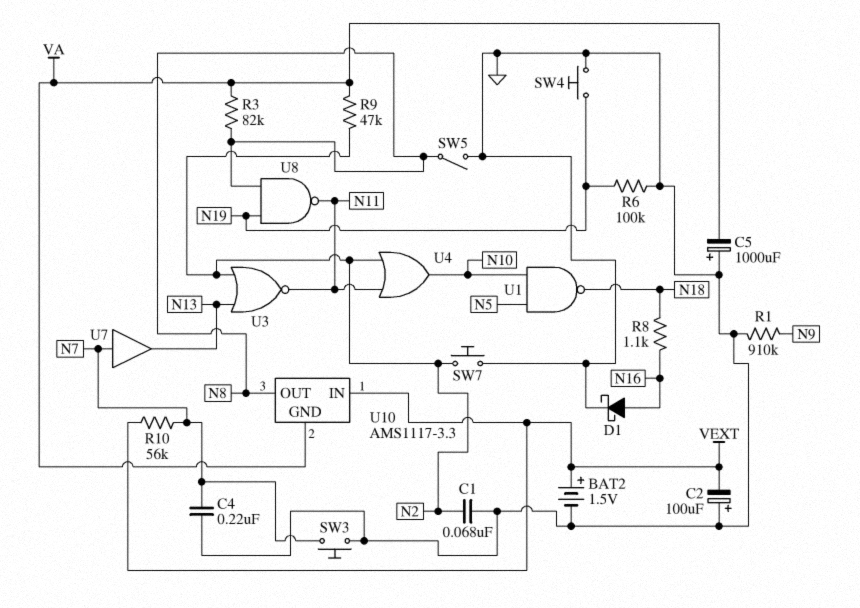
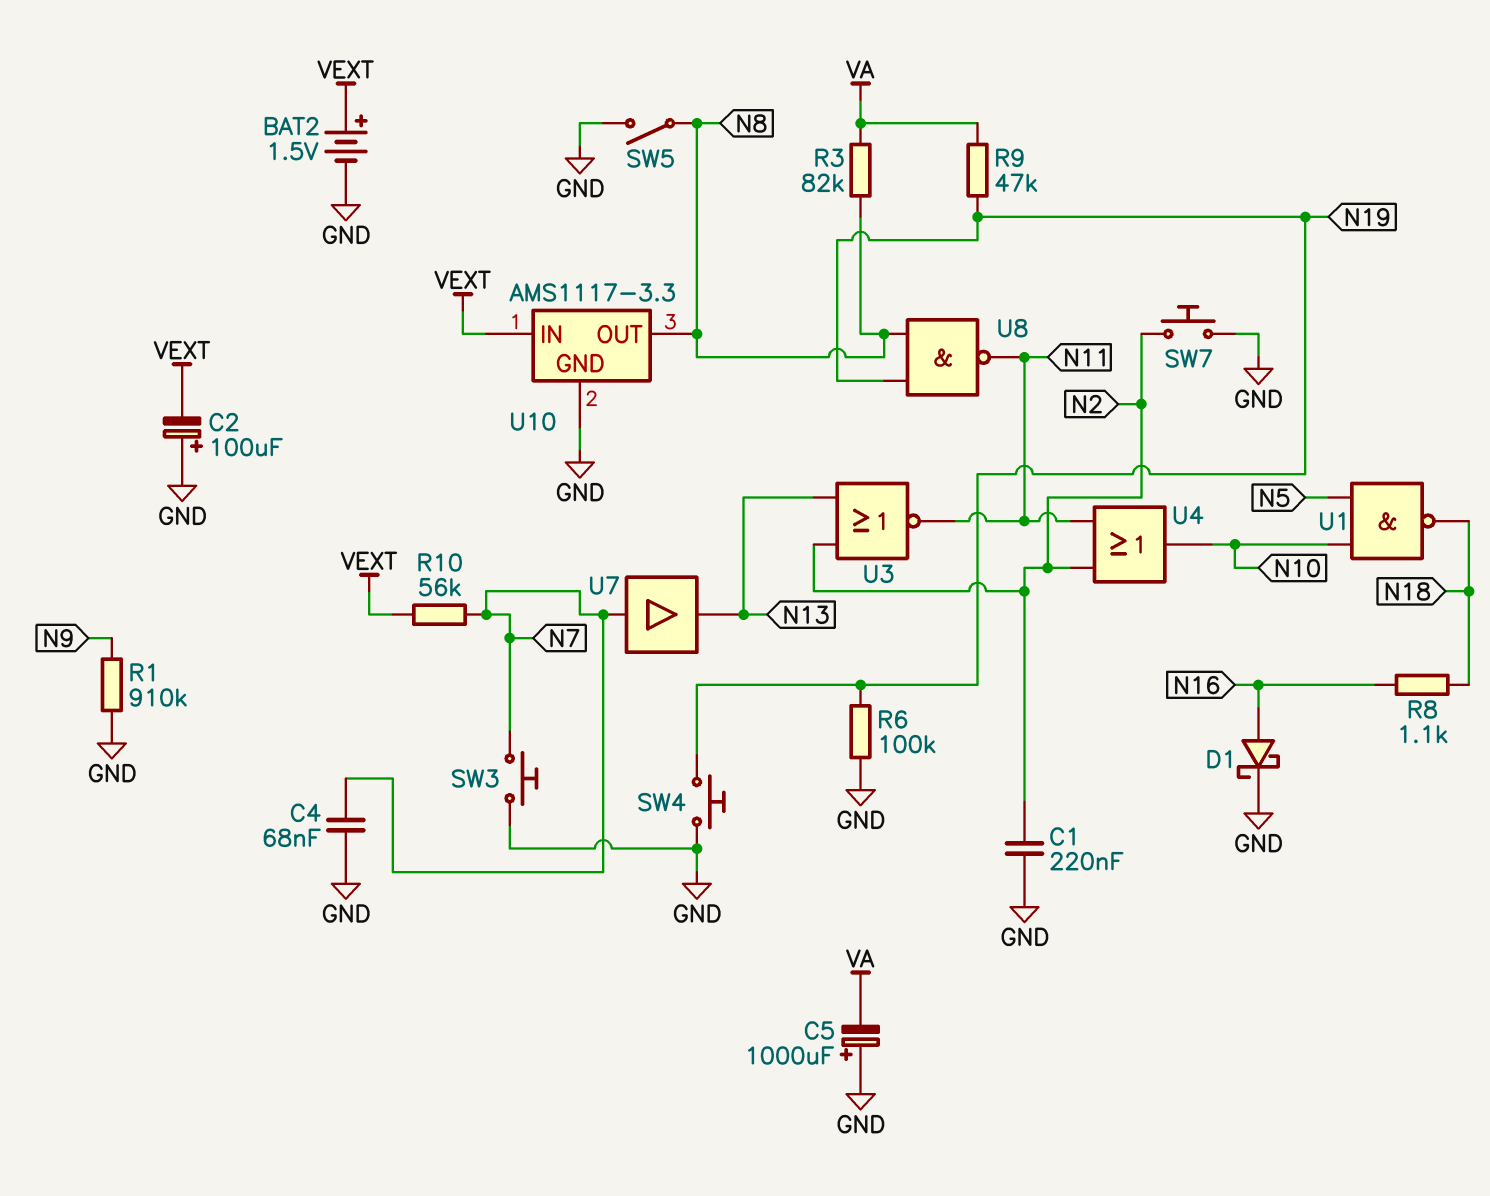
C1: 68nF (GND, N2) -> 220nF (GND, N2)
C4: 220nF (GND, N7) -> 68nF (GND, N7)
R9: 47k (N2, VA) -> 47k (N19, VA)
U10 pin GND: VA -> GND

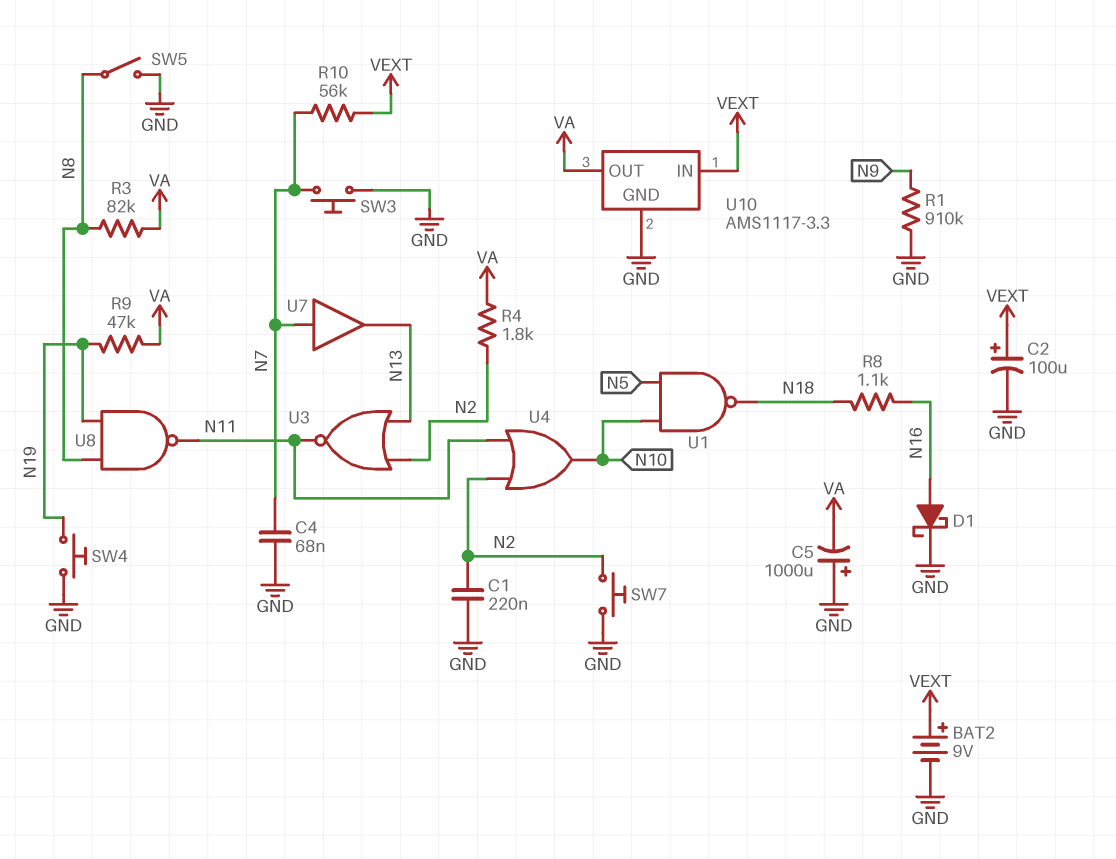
BAT2: 1.5V (plus VEXT, minus GND) -> 9V (plus VEXT, minus GND)
C2: 100uF (plus GND, minus VEXT) -> 100uF (plus VEXT, minus GND)
R4: none -> 1.8k (N2, VA)
R6: 100k (GND, N19) -> none
U10 pin OUT: N8 -> VA

